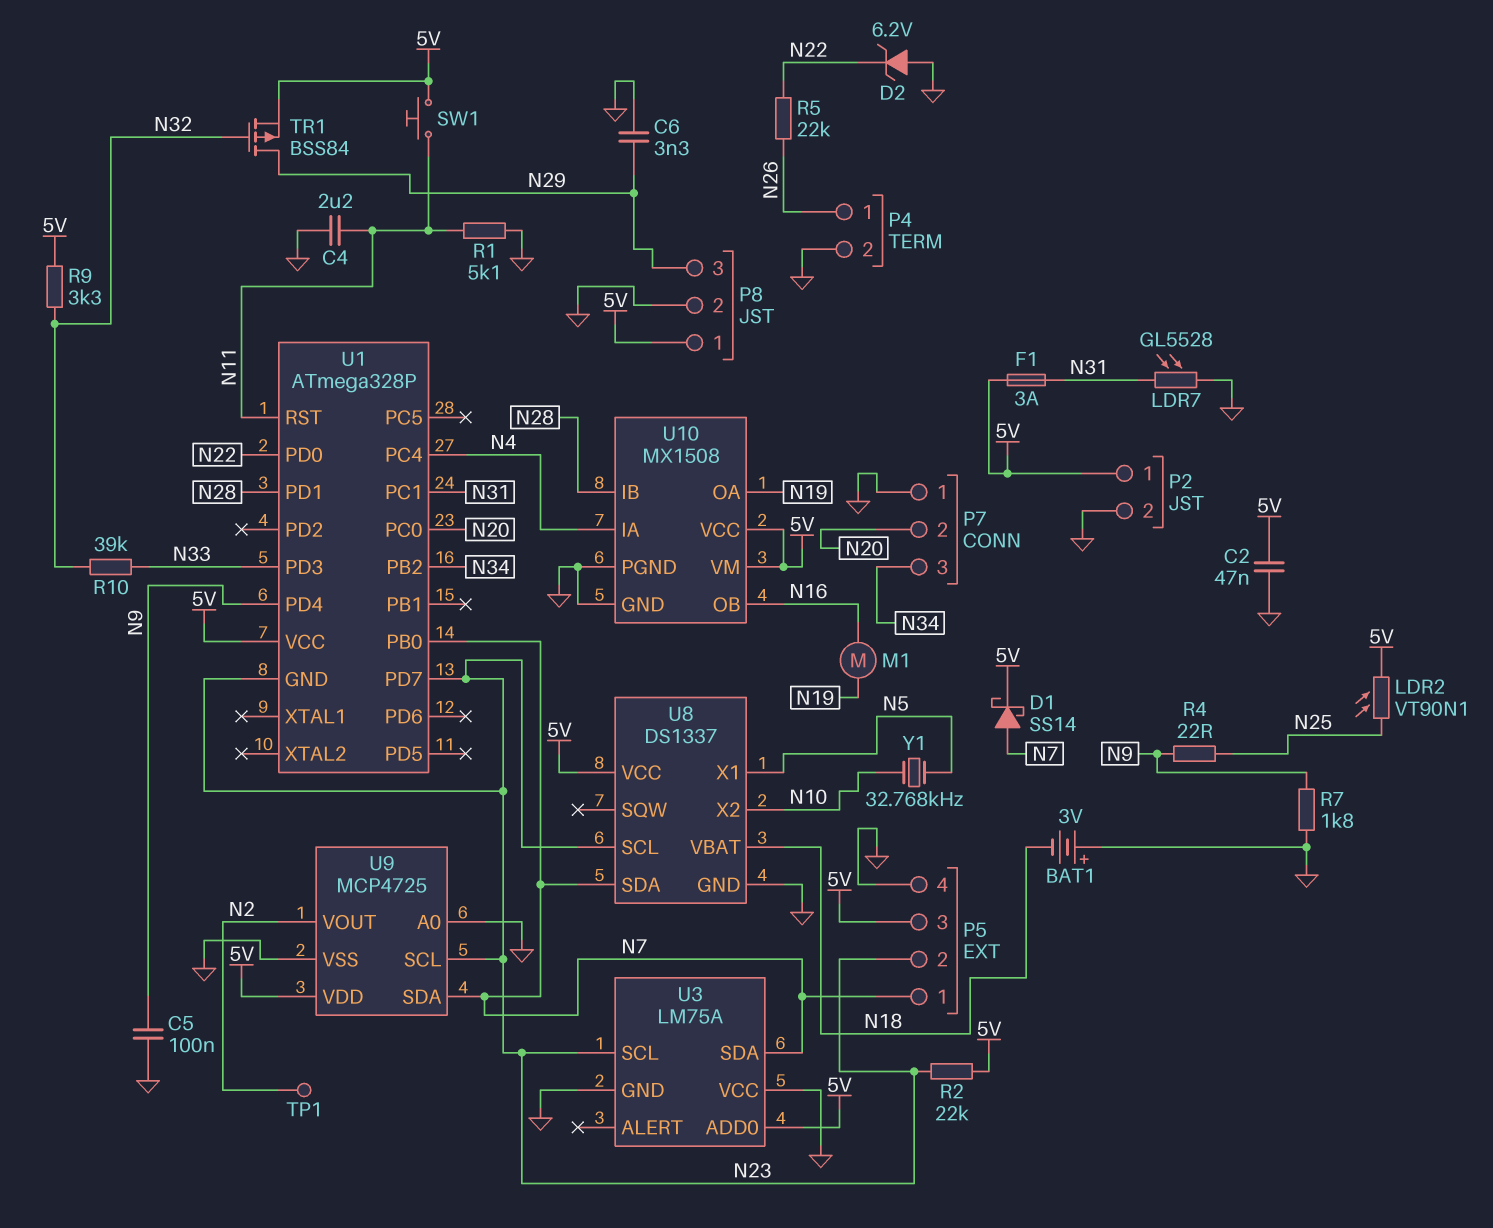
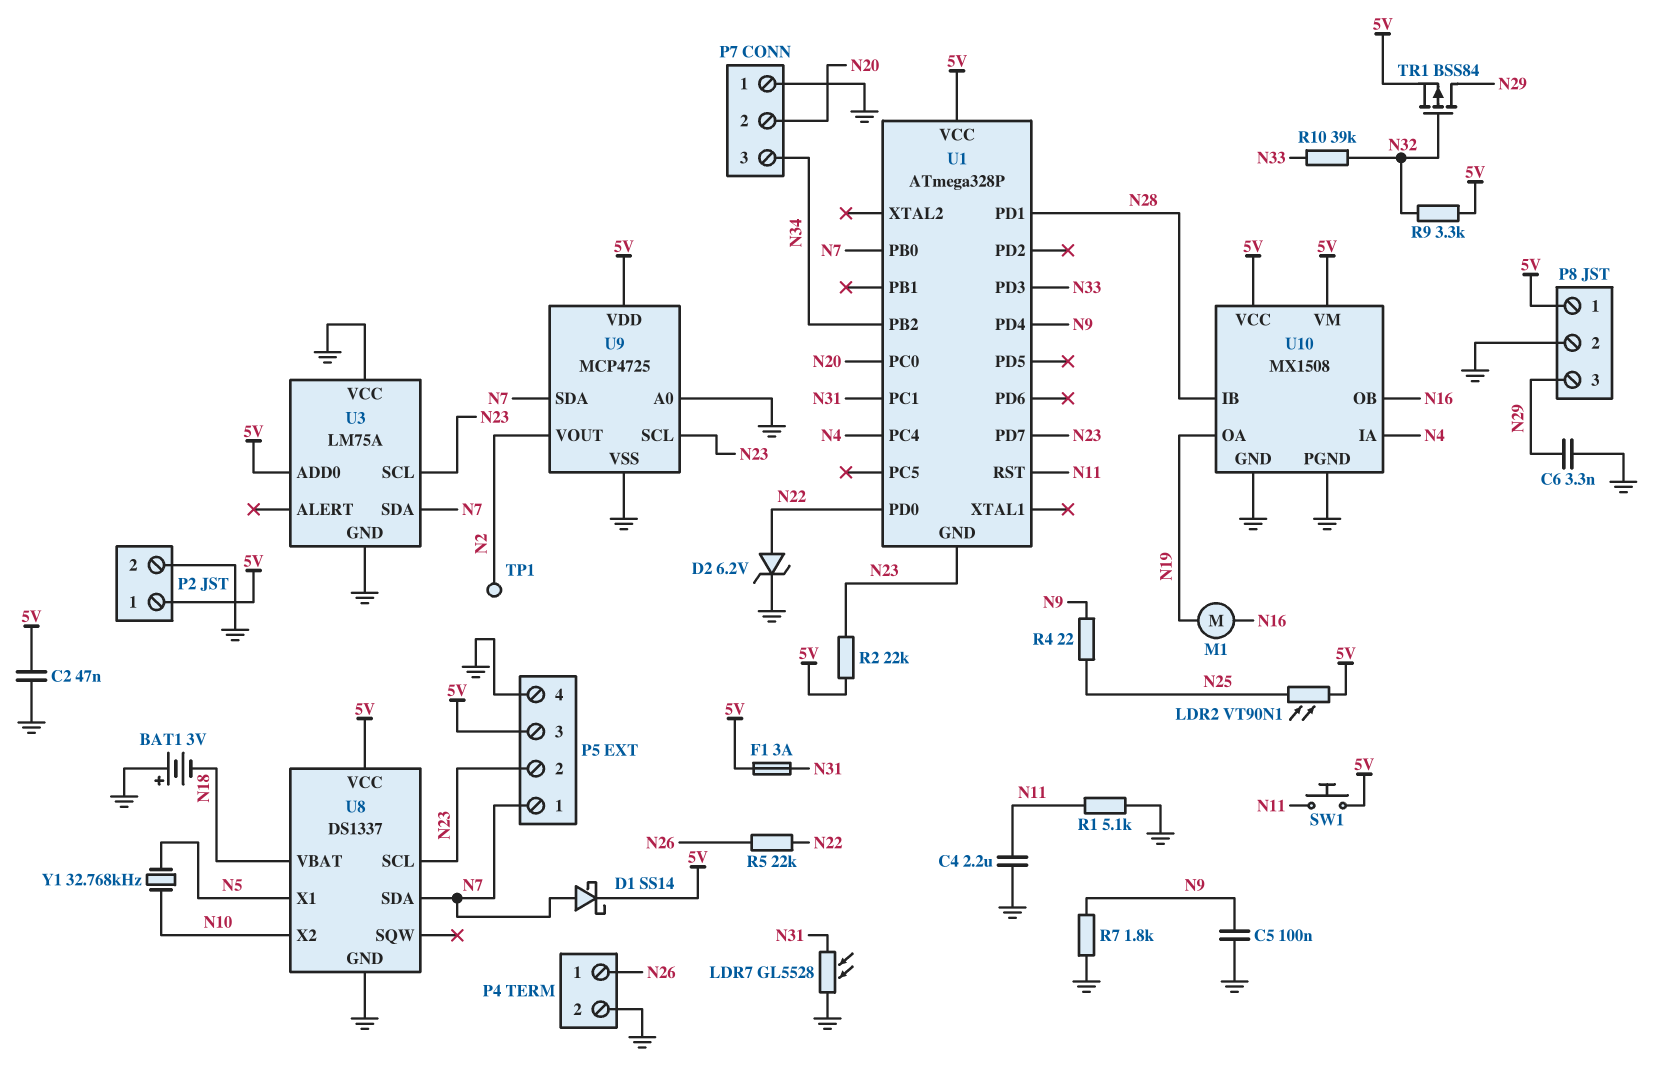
D2: zener 6.2V (A GND, K N22) -> zener 6.2V (A N22, K GND)

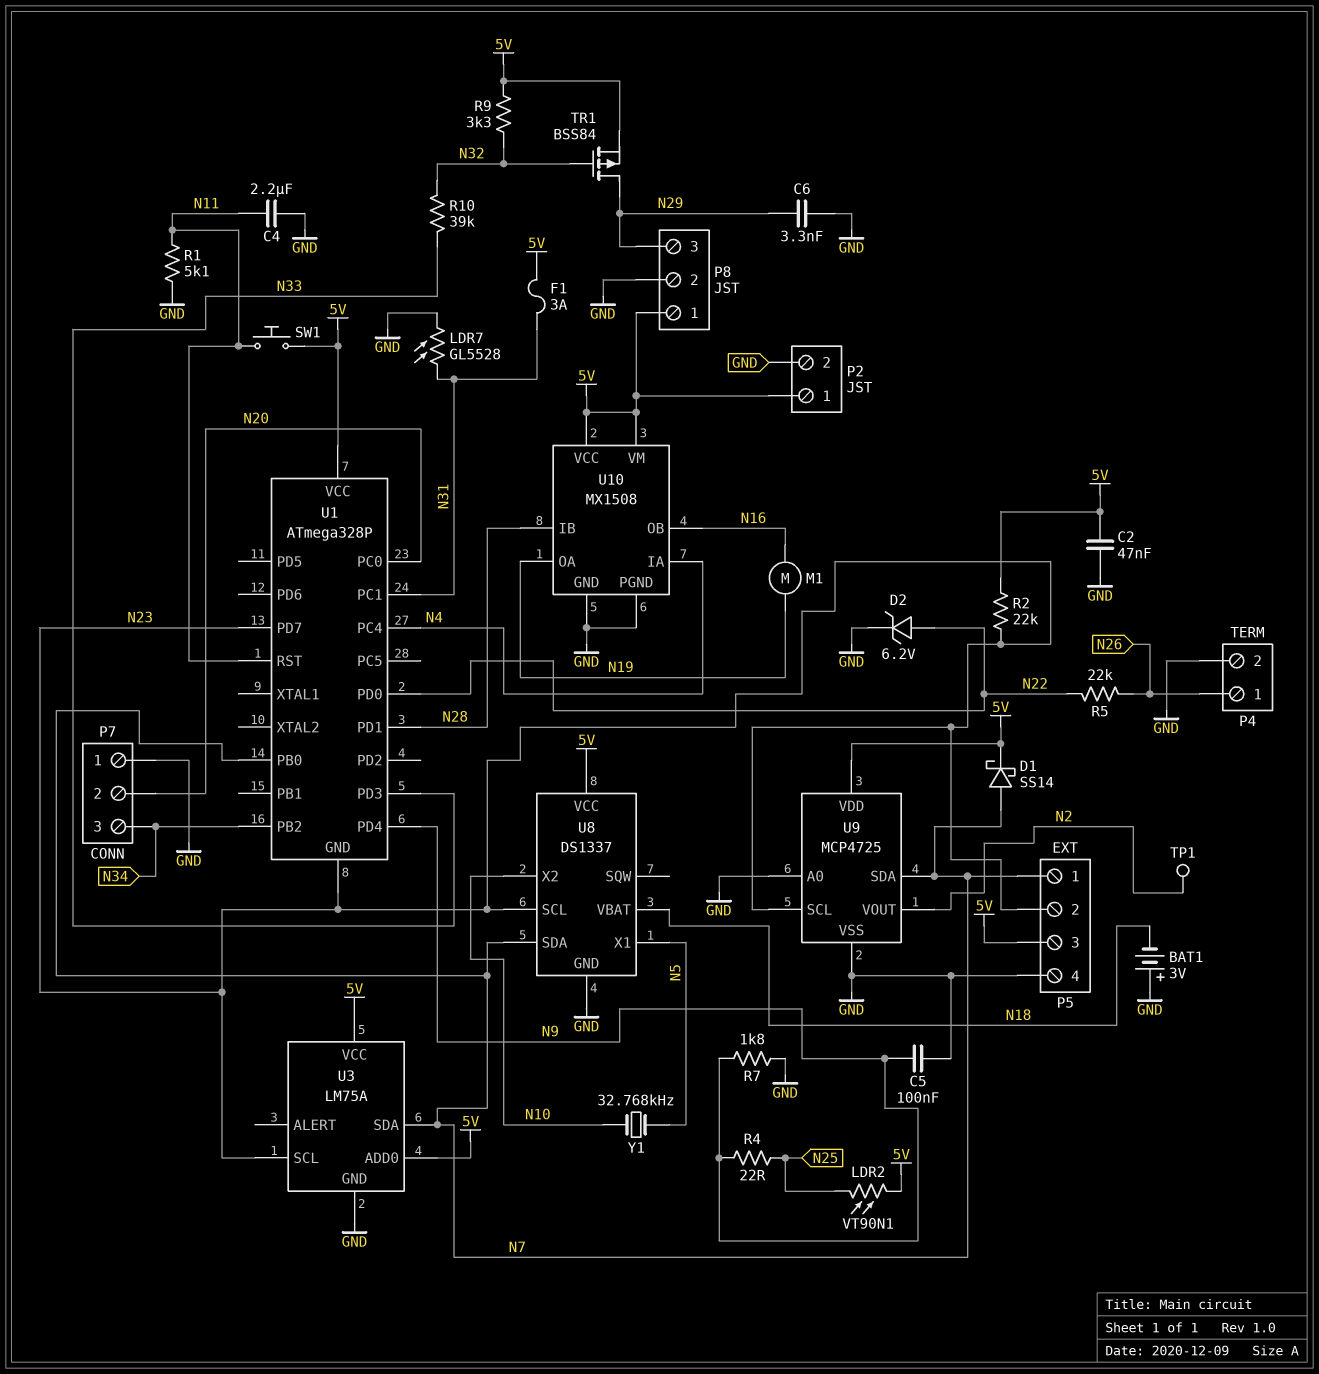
U3 pin VCC: GND -> 5V

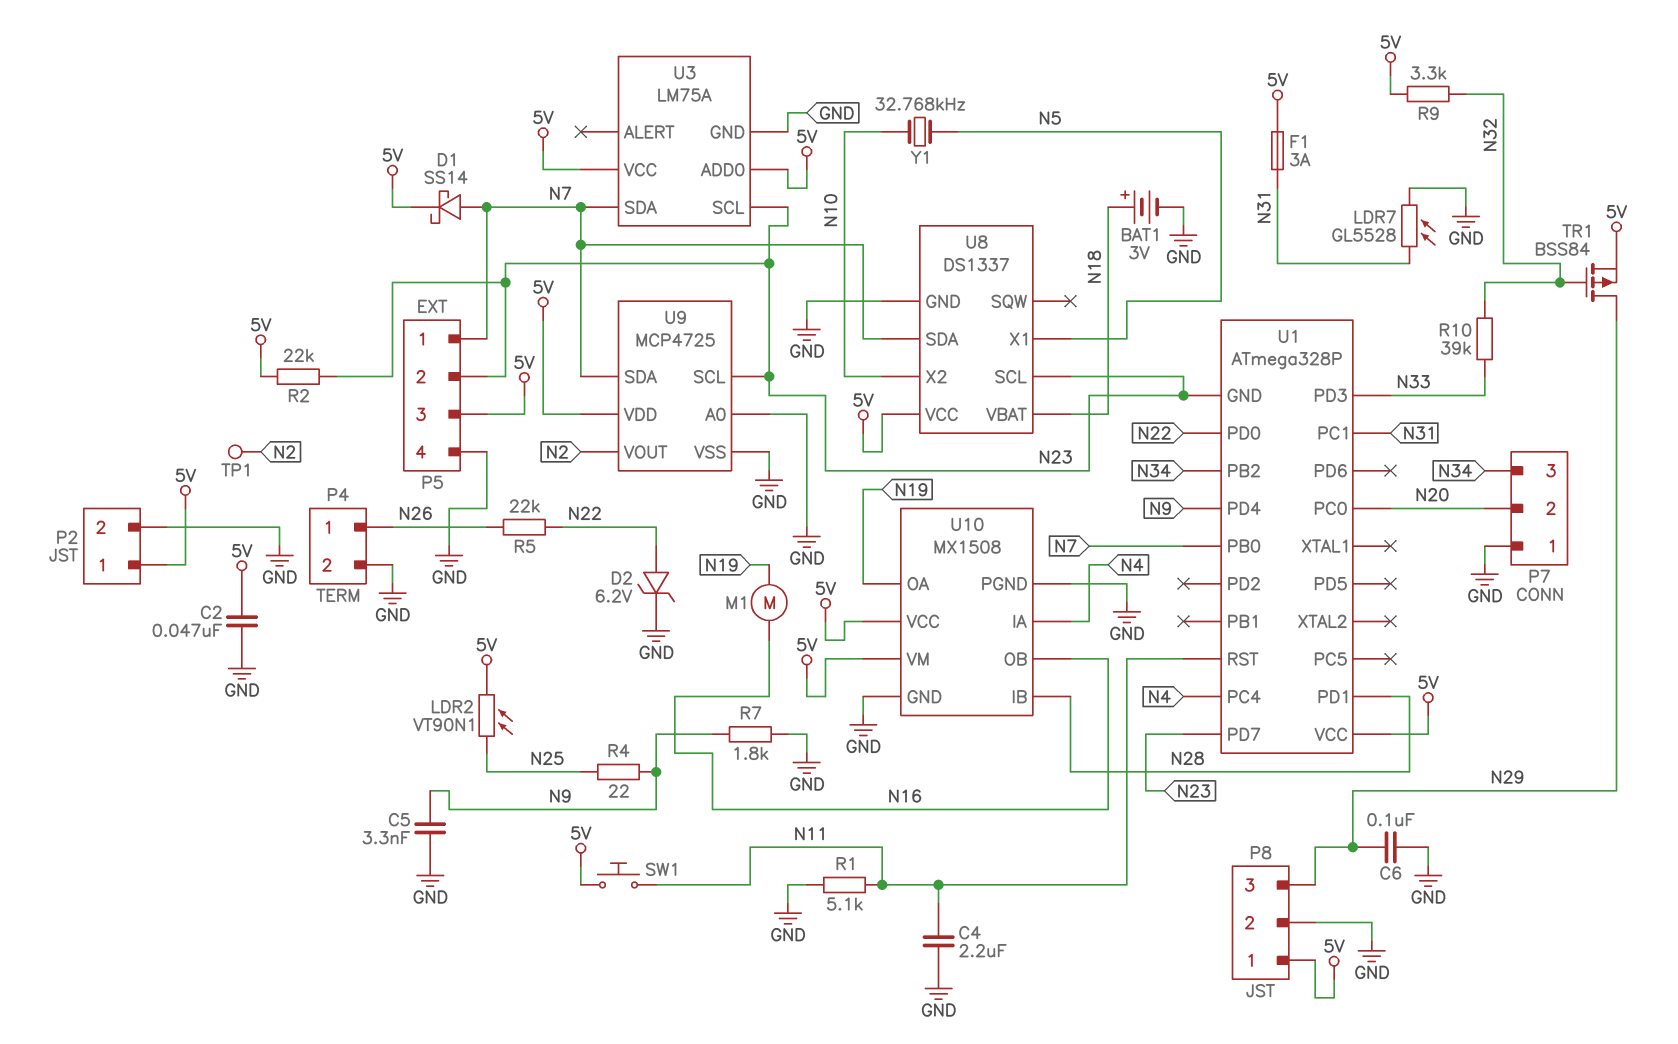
BAT1: 3V (plus GND, minus N18) -> 3V (plus N18, minus GND)
C5: 100nF (GND, N9) -> 3.3nF (GND, N9)
C6: 3.3nF (GND, N29) -> 100nF (GND, N29)

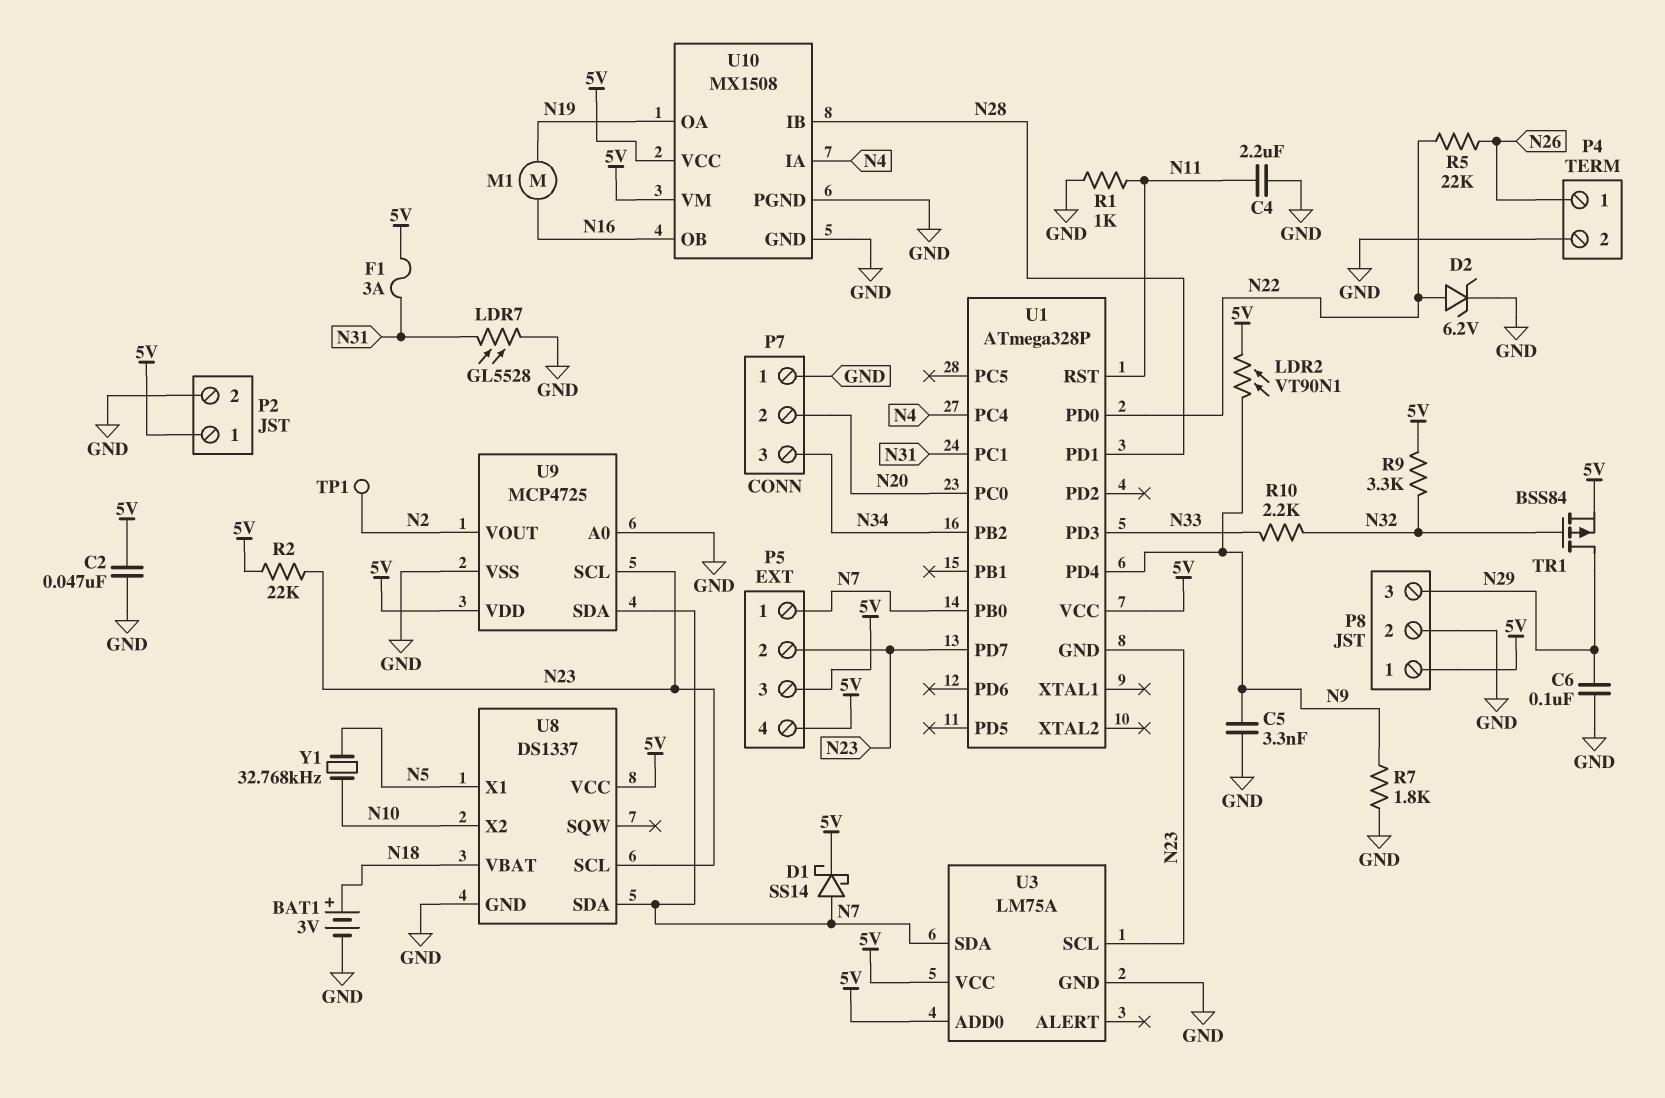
LDR2: VT90N1 (5V, N25) -> VT90N1 (5V, N9)
P5 pin 4: GND -> 5V
R1: 5.1k (GND, N11) -> 1k (GND, N11)
R4: 22 (N9, N25) -> none
R10: 39k (N32, N33) -> 2.2k (N32, N33)
SW1: button (5V, N11) -> none

